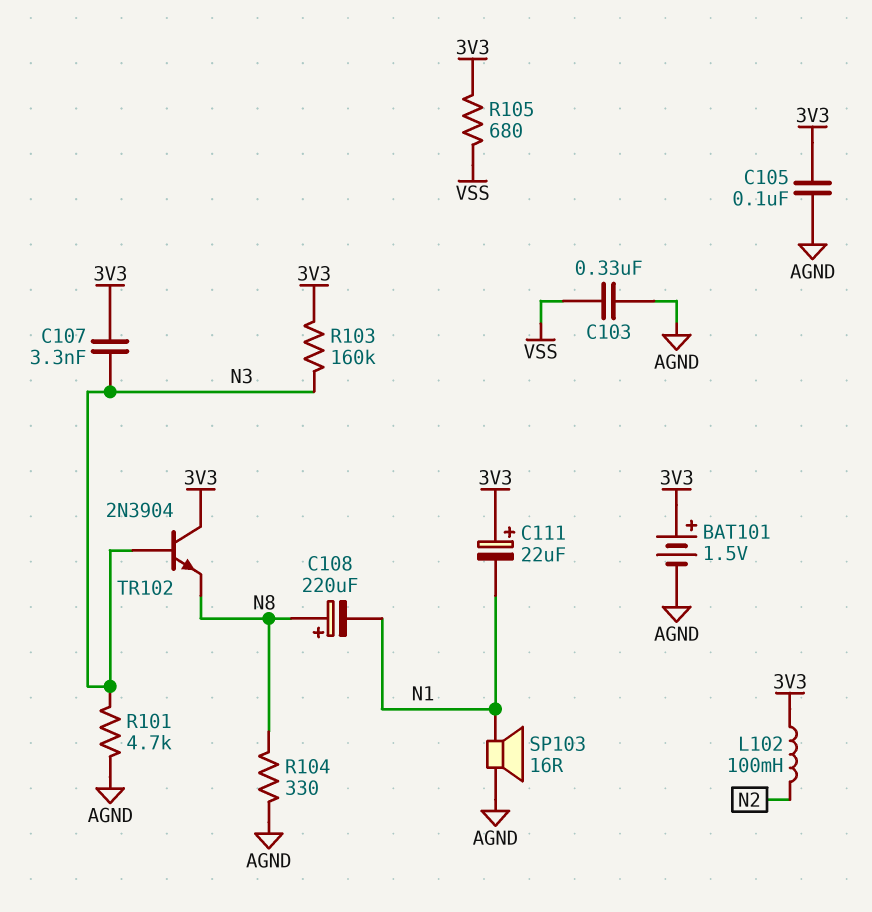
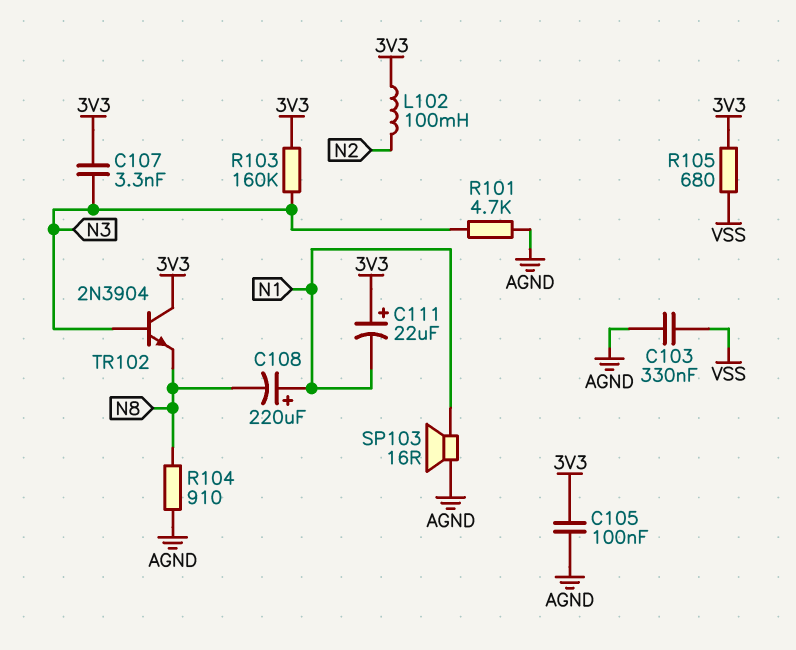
BAT101: 1.5V (plus 3V3, minus AGND) -> none
C108: 220uF (plus N8, minus N1) -> 220uF (plus N1, minus N8)
R104: 330 (AGND, N8) -> 910 (AGND, N8)

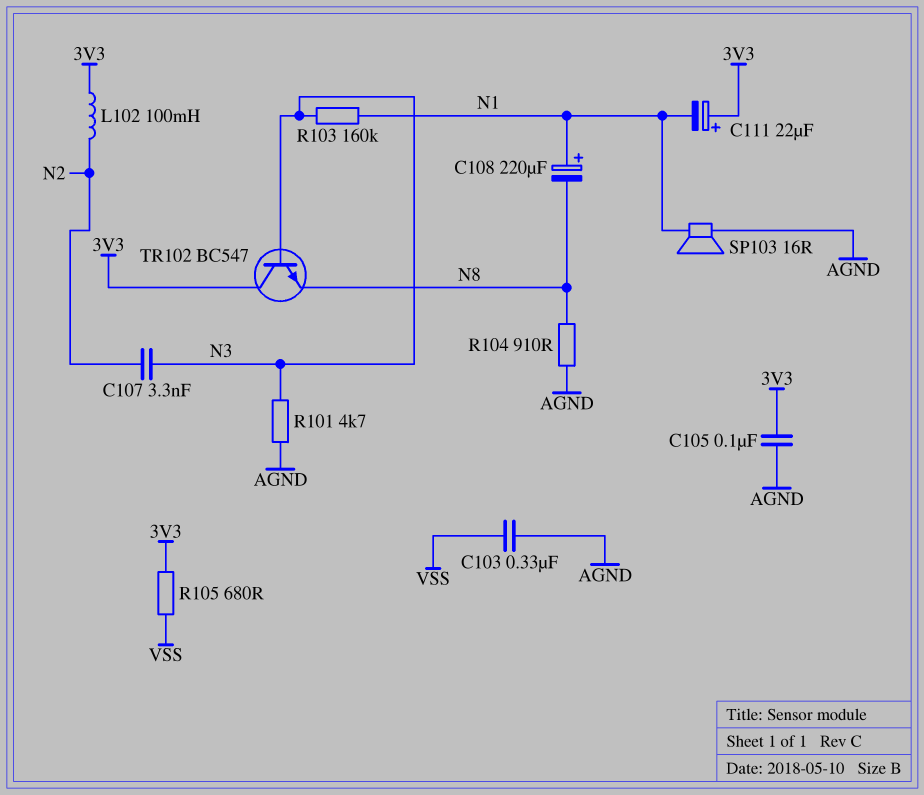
C107: 3.3nF (3V3, N3) -> 3.3nF (N2, N3)
R103: 160k (3V3, N3) -> 160k (N1, N3)
TR102: NPN 2N3904 (B N3, C 3V3, E N8) -> NPN BC547 (B N3, C 3V3, E N8)

